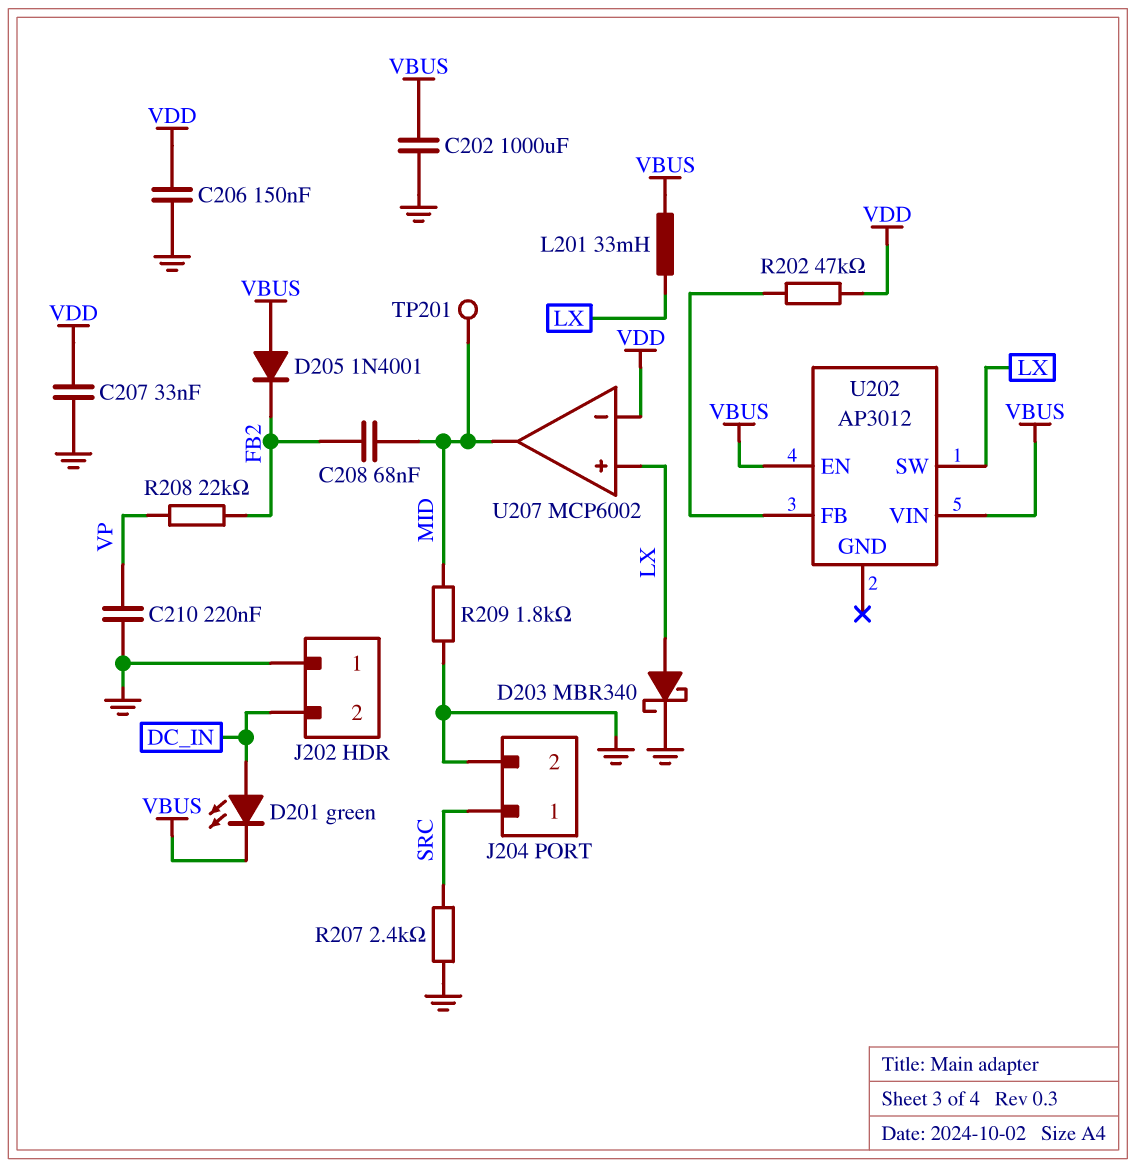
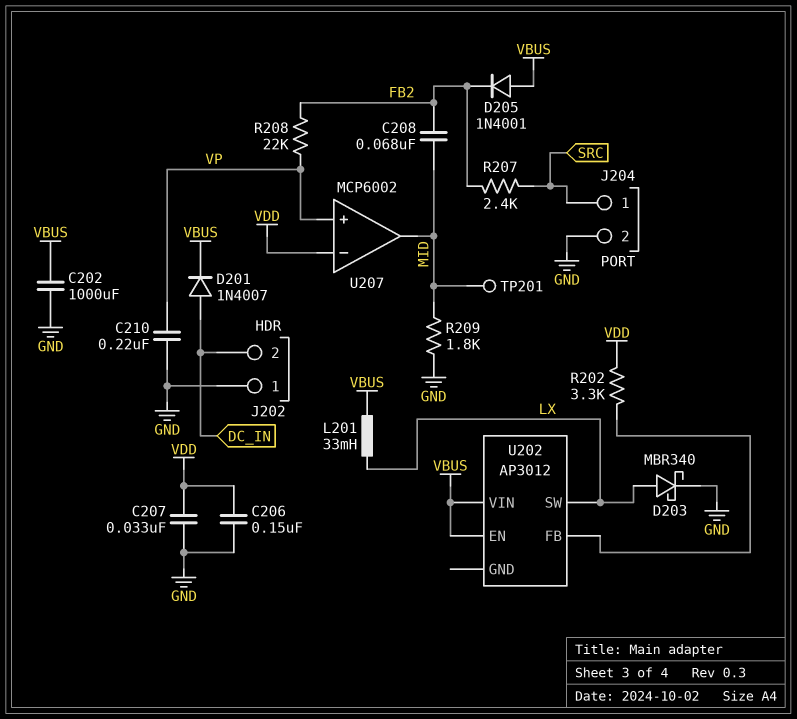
D201: LED green (A DC_IN, K VBUS) -> diode 1N4007 (A DC_IN, K VBUS)
R202: 47k (U202/FB, VDD) -> 3.3k (U202/FB, VDD)
R207: 2.4k (GND, SRC) -> 2.4k (FB2, SRC)
U207 pin in+: LX -> VP

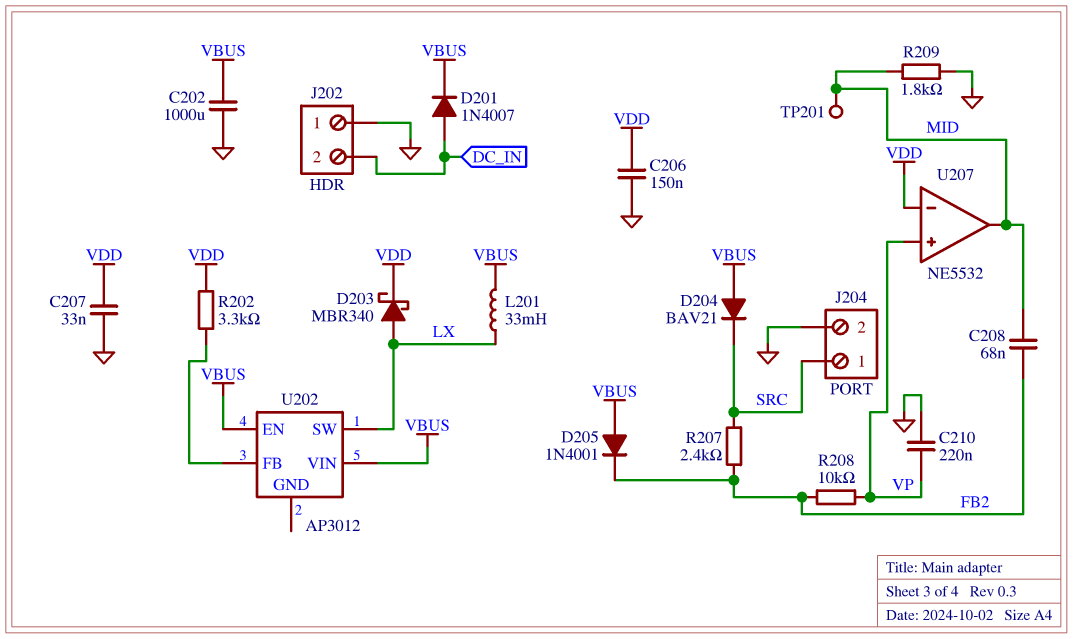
D203: schottky MBR340 (A LX, K GND) -> schottky MBR340 (A LX, K VDD)
D204: none -> diode BAV21 (A VBUS, K SRC)
R208: 22k (FB2, VP) -> 10k (FB2, VP)
U207: MCP6002 -> NE5532

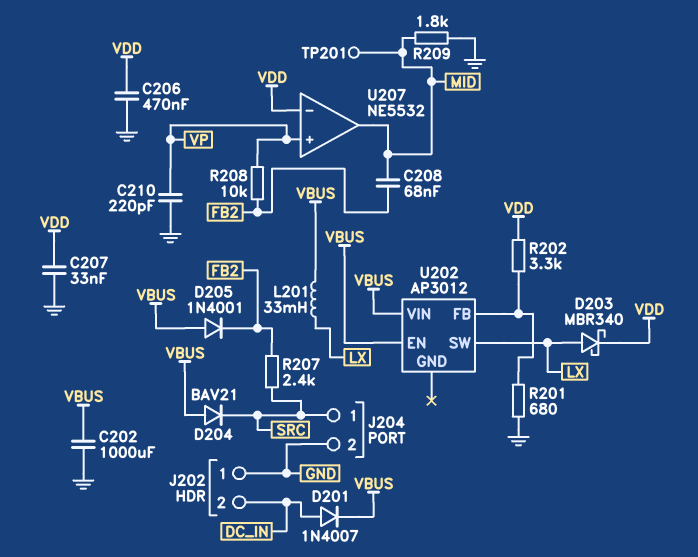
C206: 150nF (GND, VDD) -> 470nF (GND, VDD)
C210: 220nF (GND, VP) -> 220pF (GND, VP)
R201: none -> 680 (GND, U202/FB)

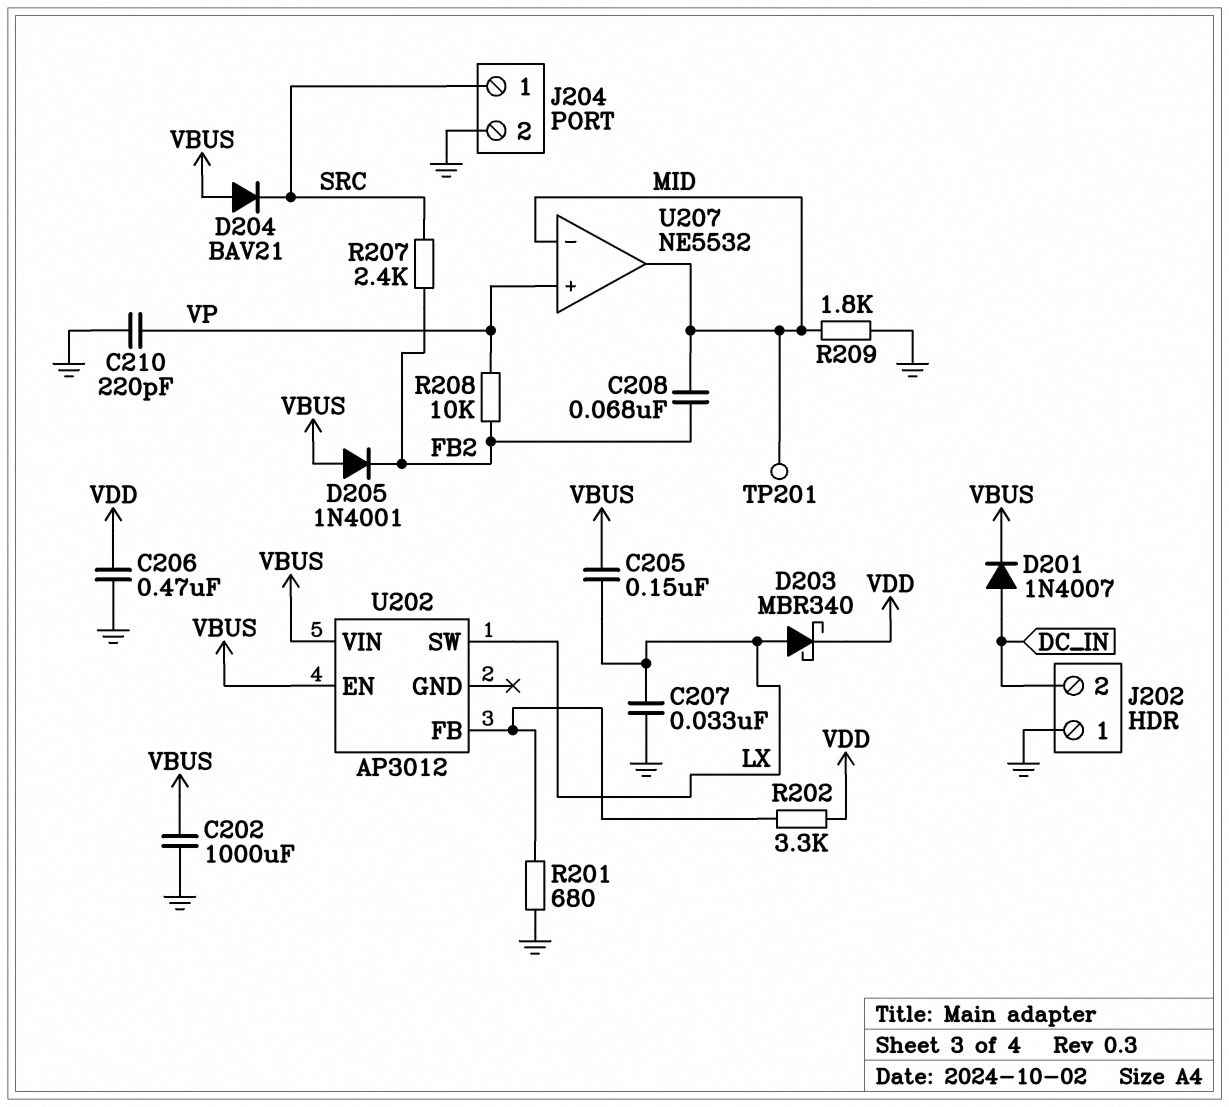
C205: none -> 150nF (LX, VBUS)
C207: 33nF (GND, VDD) -> 33nF (GND, LX)
L201: 33mH (LX, VBUS) -> none
U207 pin in-: VDD -> MID

